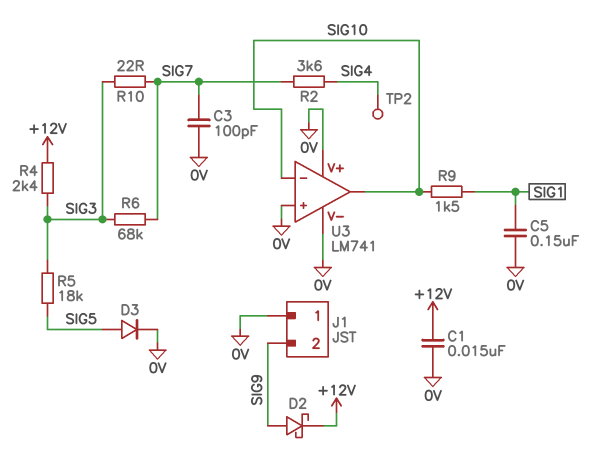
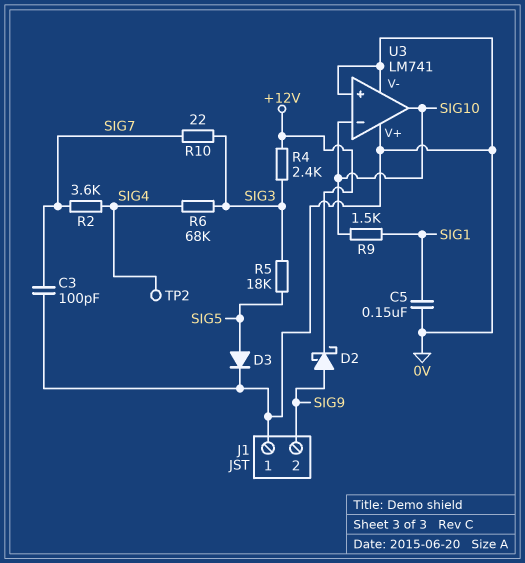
C1: 15nF (+12V, 0V) -> none
R6: 68k (SIG3, SIG7) -> 68k (SIG3, SIG4)

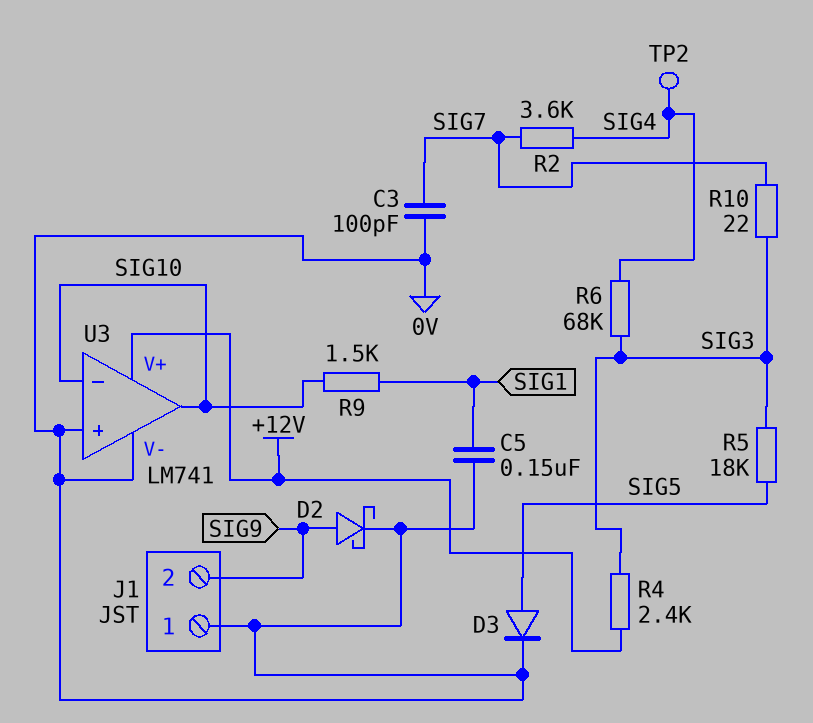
D2: schottky (A SIG9, K +12V) -> schottky (A SIG9, K 0V)
U3 pin V+: 0V -> +12V

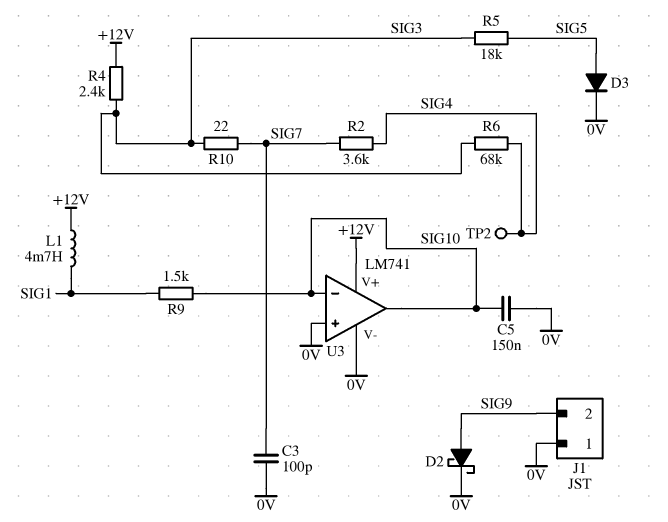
C5: 150nF (0V, SIG1) -> 150nF (0V, SIG10)
L1: none -> 4.7mH (+12V, SIG1)

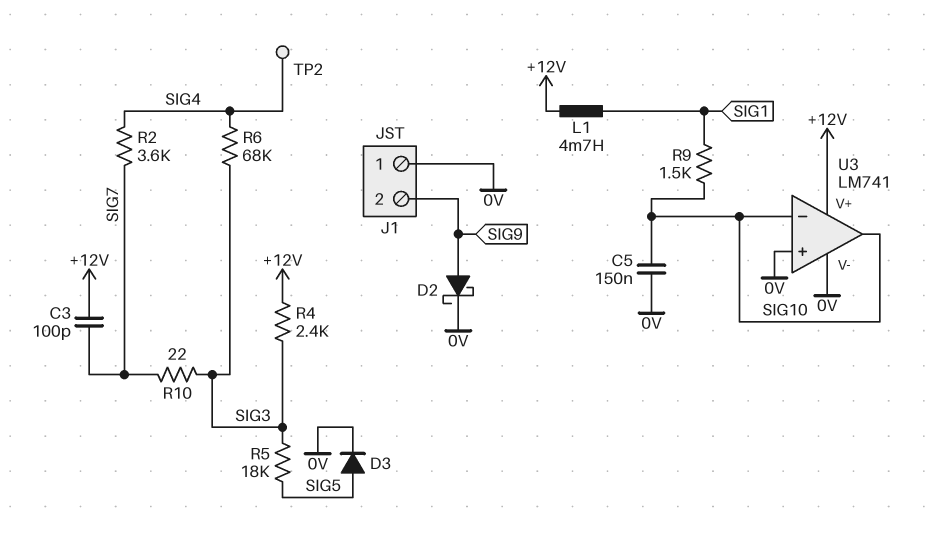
C3: 100pF (0V, SIG7) -> 100pF (+12V, SIG7)

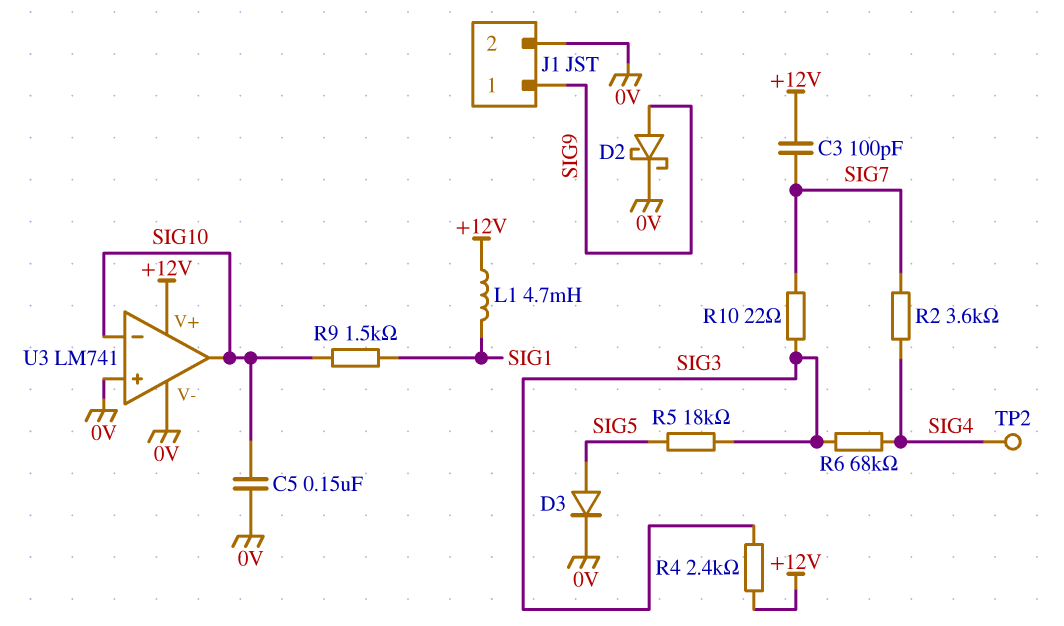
J1 pin 1: 0V -> SIG9
J1 pin 2: SIG9 -> 0V

